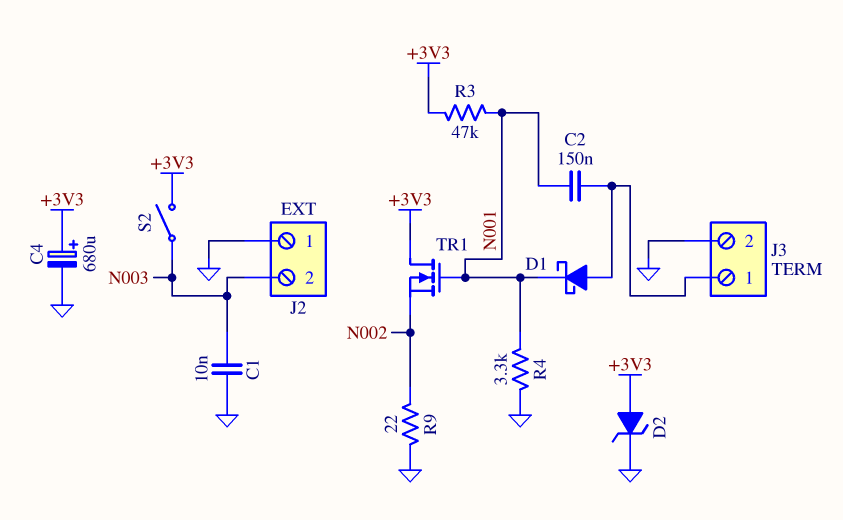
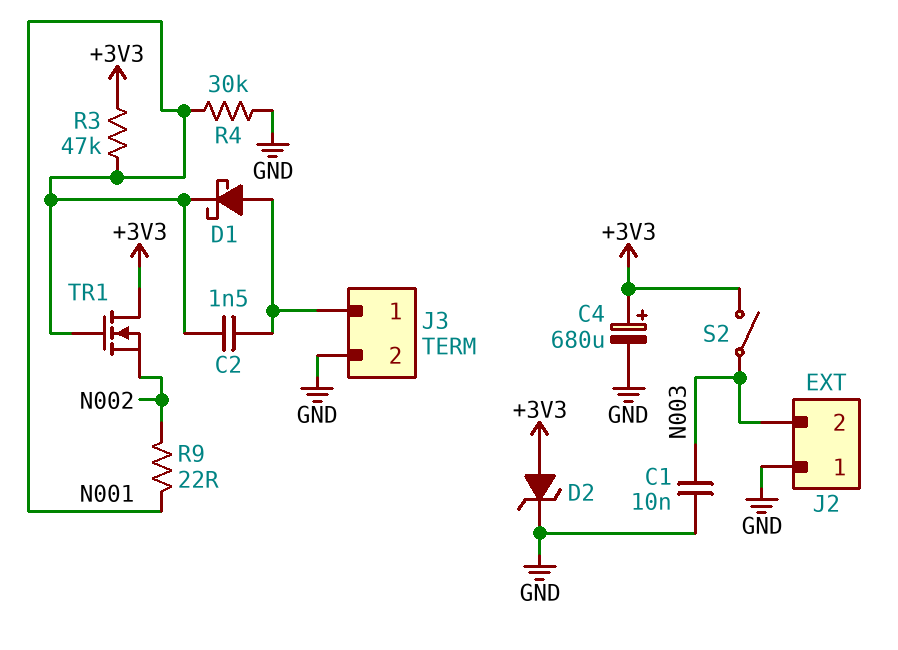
C2: 150nF (J3/1, N001) -> 1.5nF (J3/1, N001)
R4: 3.3k (GND, N001) -> 30k (GND, N001)
R9: 22 (GND, N002) -> 22 (N001, N002)

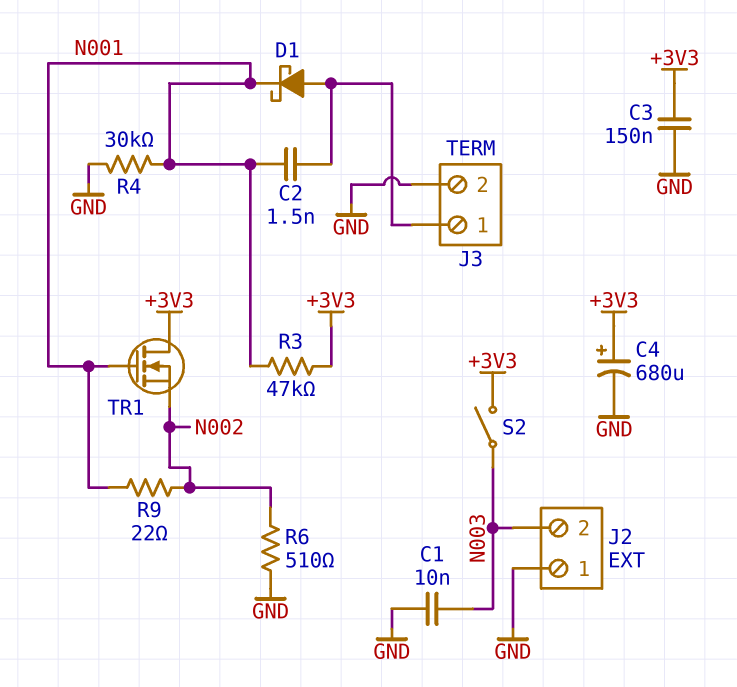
C3: none -> 150nF (+3V3, GND)
D2: zener (A +3V3, K GND) -> none
R6: none -> 510 (GND, N002)

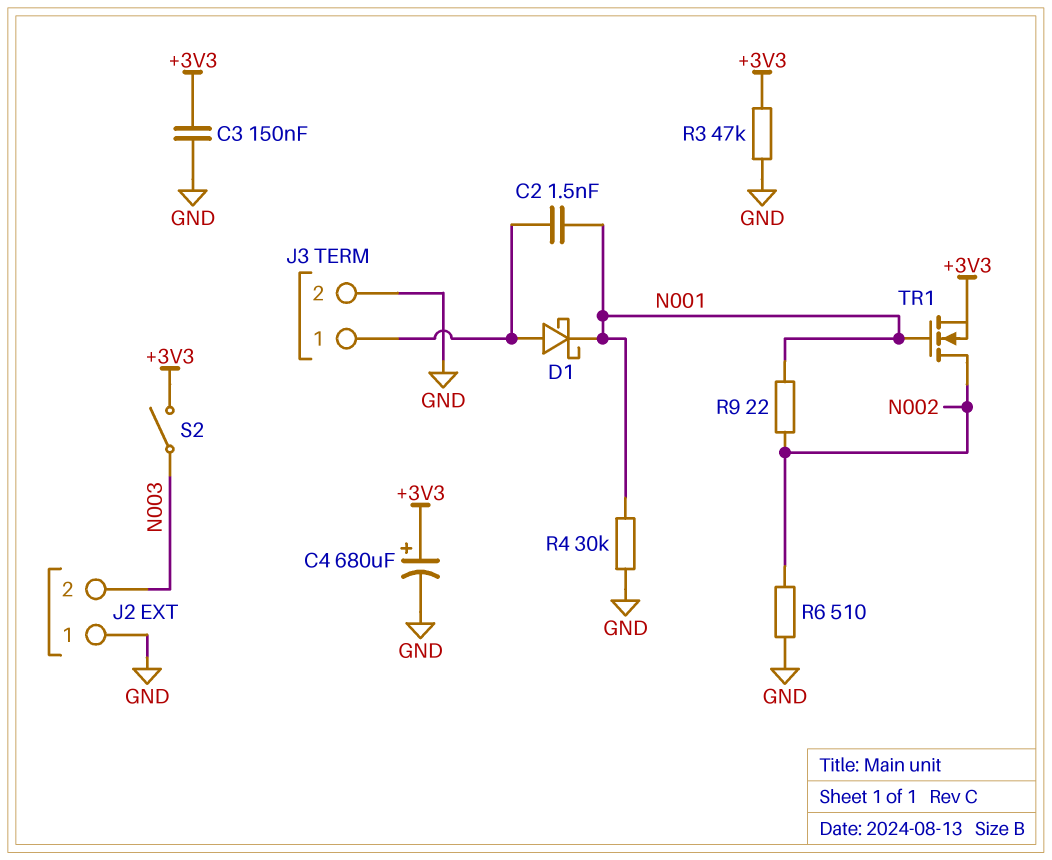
C1: 10nF (GND, N003) -> none
R3: 47k (+3V3, N001) -> 47k (+3V3, GND)
TR1: NMOS (G N001, D +3V3, S N002) -> NMOS (G N001, D N002, S +3V3)

